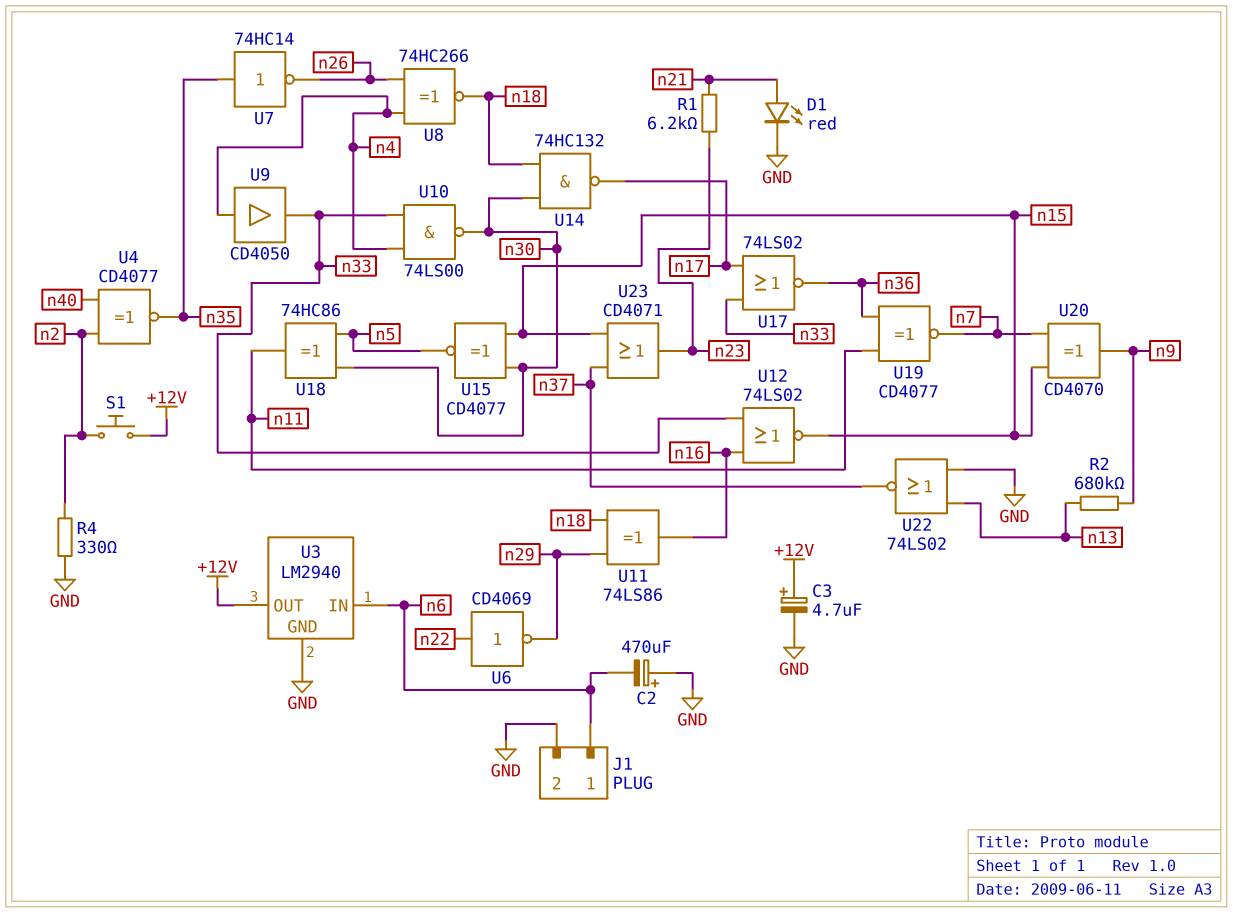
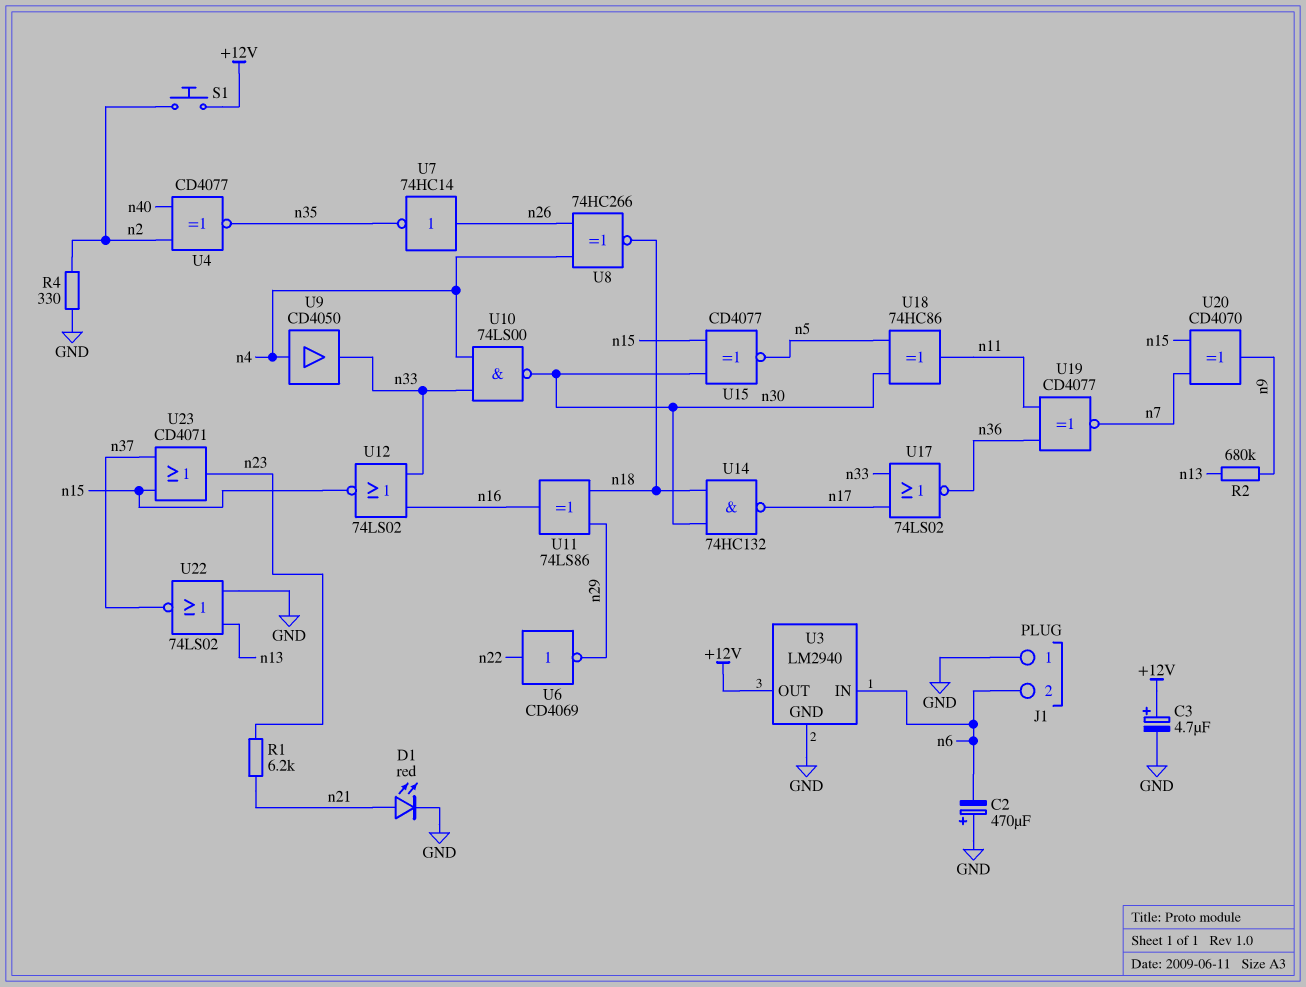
J1 pin 1: n6 -> GND
J1 pin 2: GND -> n6
U7: NOT 74HC14 (in n35, out n26) -> NOT 74HC14 (in n26, out n35)

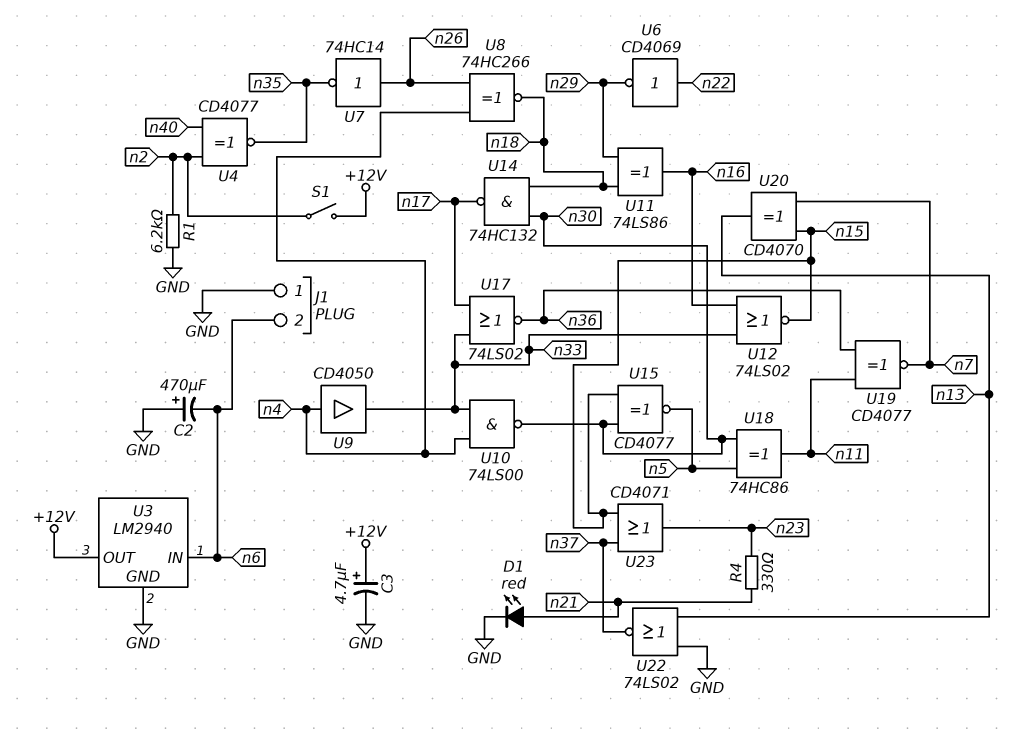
R1: 6.2k (n21, n23) -> 6.2k (GND, n2)
R2: 680k (n9, n13) -> none
R4: 330 (GND, n2) -> 330 (n21, n23)
S1: button (+12V, n2) -> switch (+12V, n2)
U20: XOR CD4070 (in n7, in n15, out n9) -> XOR CD4070 (in n7, in n15, out n13)

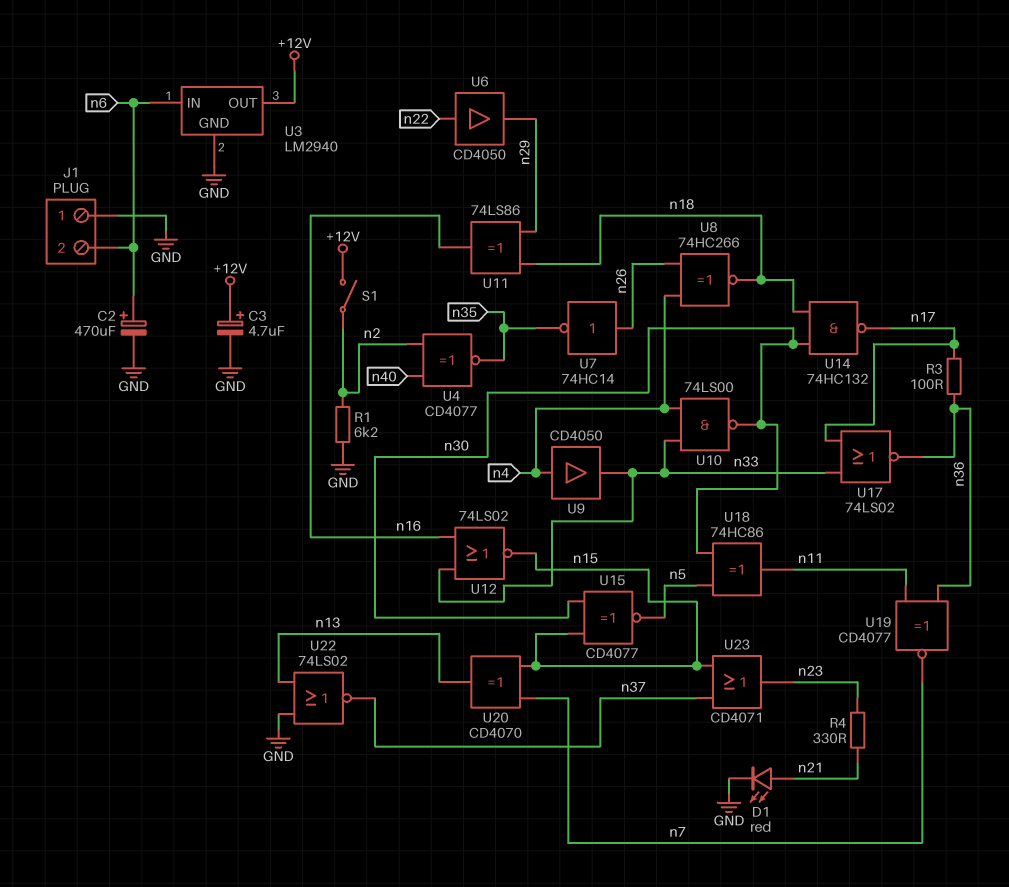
C2: 470uF (plus GND, minus n6) -> 470uF (plus n6, minus GND)
R3: none -> 100 (n17, n36)
U6: NOT CD4069 (in n22, out n29) -> buffer CD4050 (in n22, out n29)

